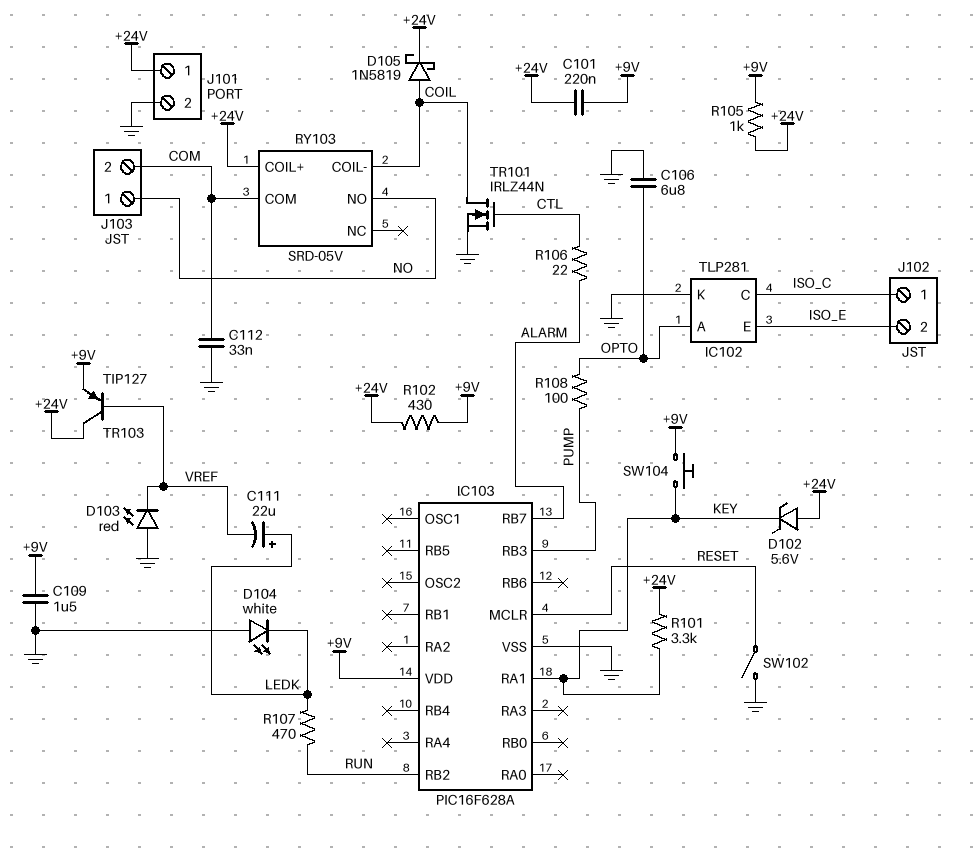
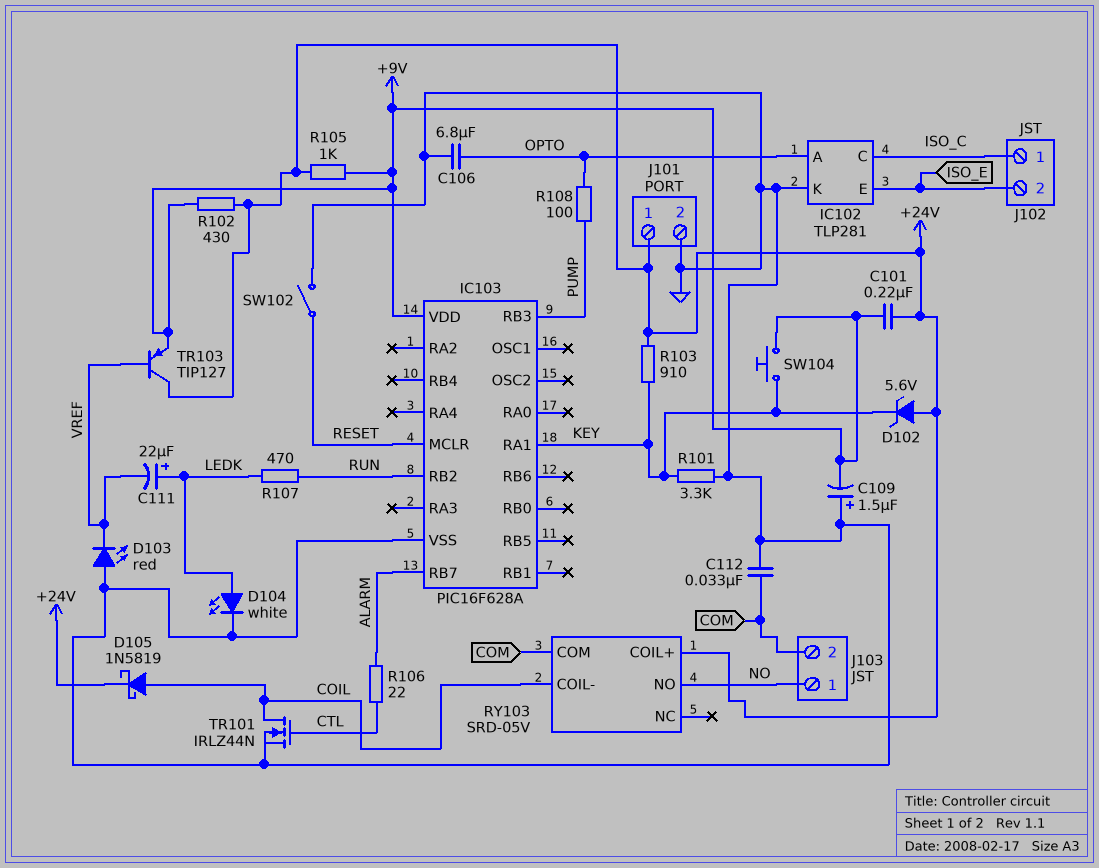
C109: 1.5uF (+9V, GND) -> 1.5uF (plus GND, minus +9V)
D104: LED white (A GND, K LEDK) -> LED white (A LEDK, K GND)
R101: 3.3k (+24V, KEY) -> 3.3k (GND, KEY)
R103: none -> 910 (+24V, KEY)

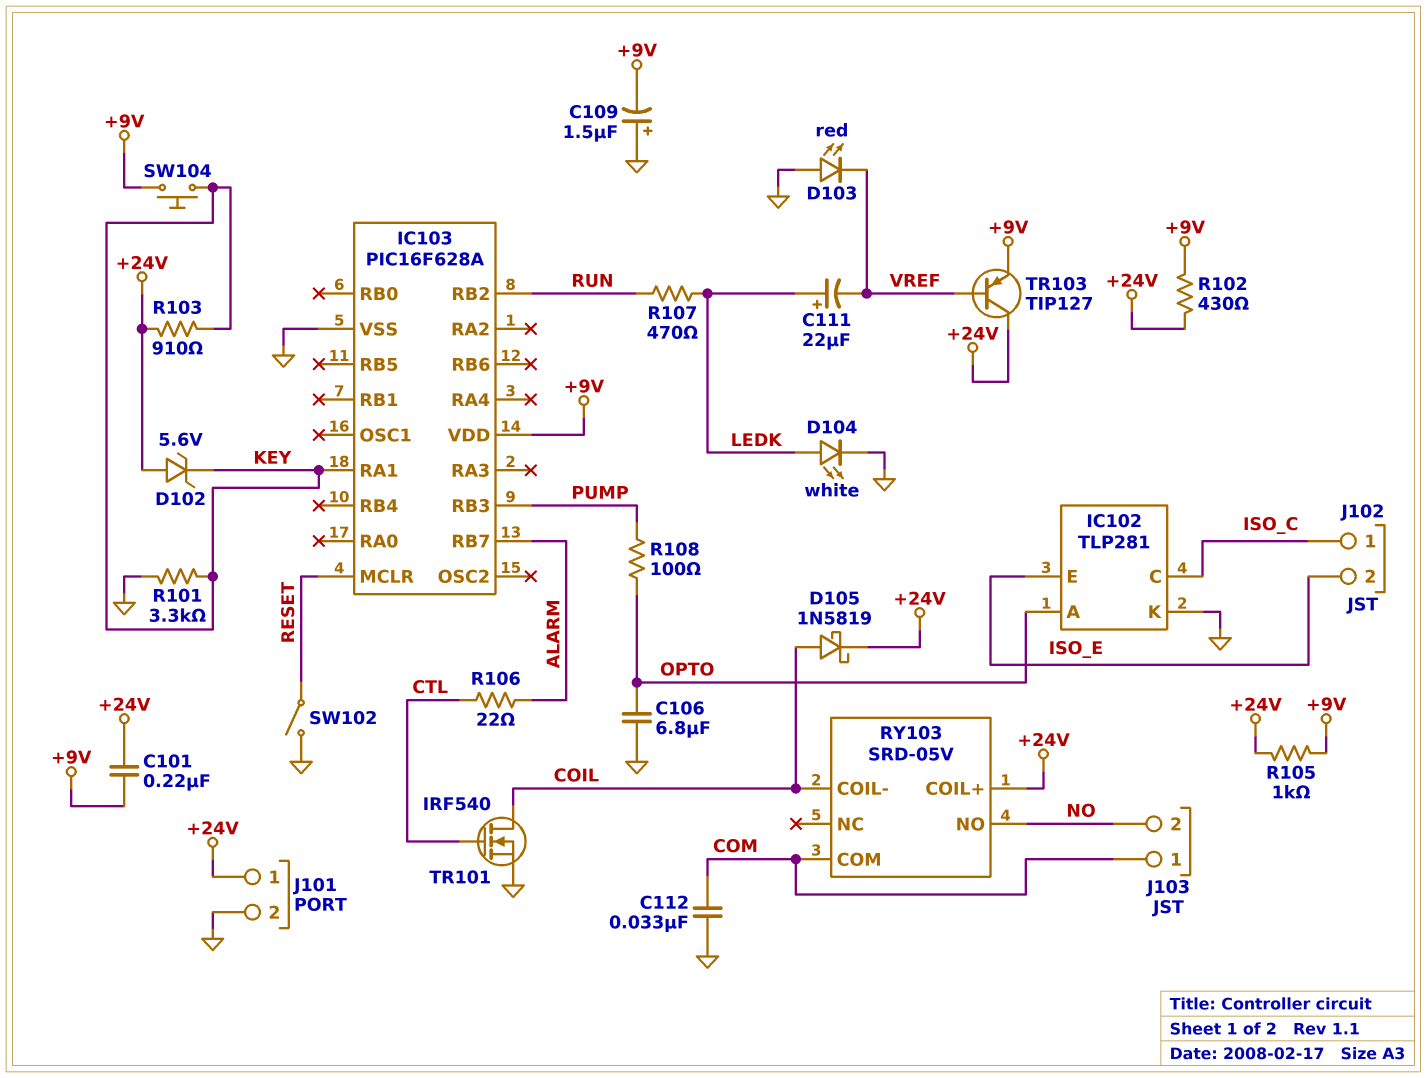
J103 pin 1: NO -> COM
J103 pin 2: COM -> NO
TR101: NMOS IRLZ44N (G CTL, D COIL, S GND) -> NMOS IRF540 (G CTL, D COIL, S GND)

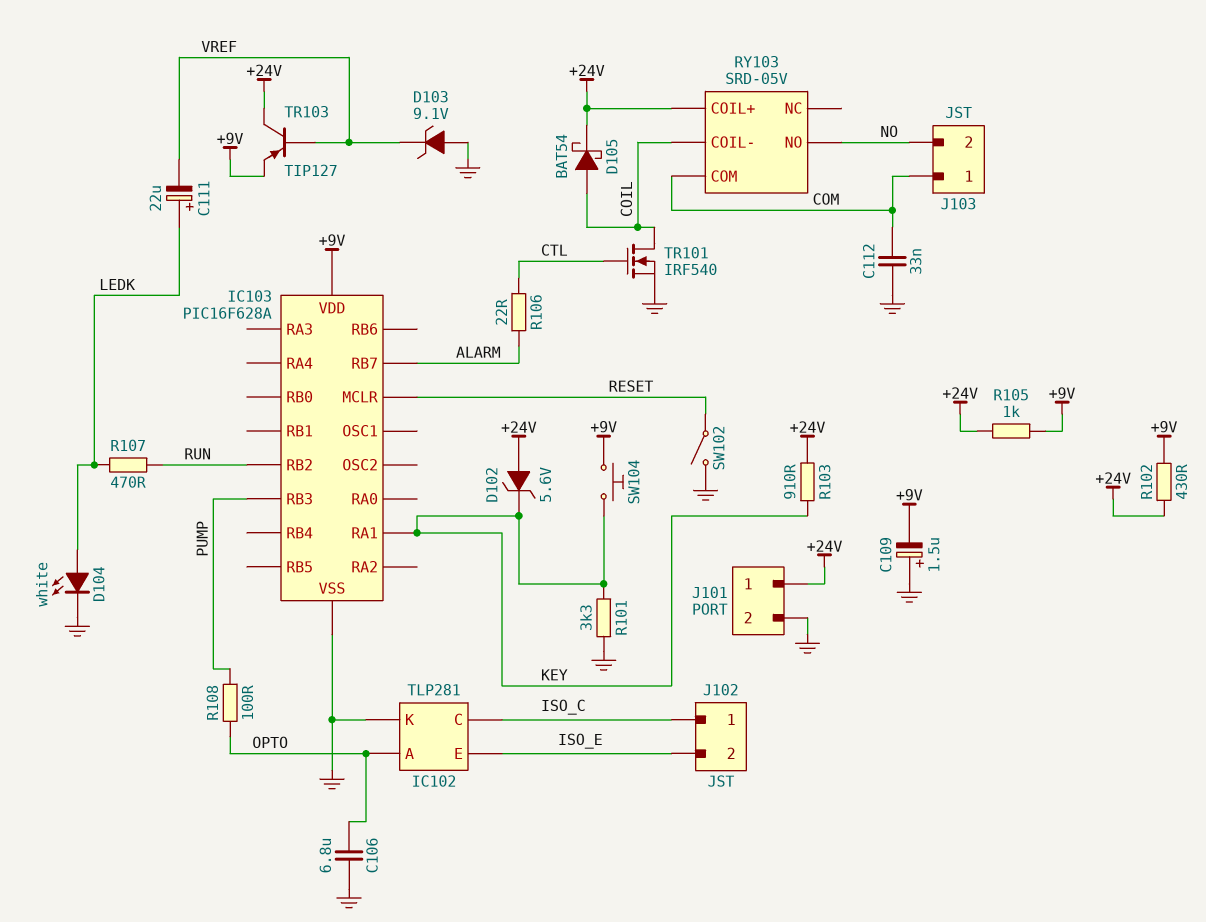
C101: 220nF (+9V, +24V) -> none
D103: LED red (A GND, K VREF) -> zener 9.1V (A GND, K VREF)
D105: schottky 1N5819 (A COIL, K +24V) -> schottky BAT54 (A COIL, K +24V)

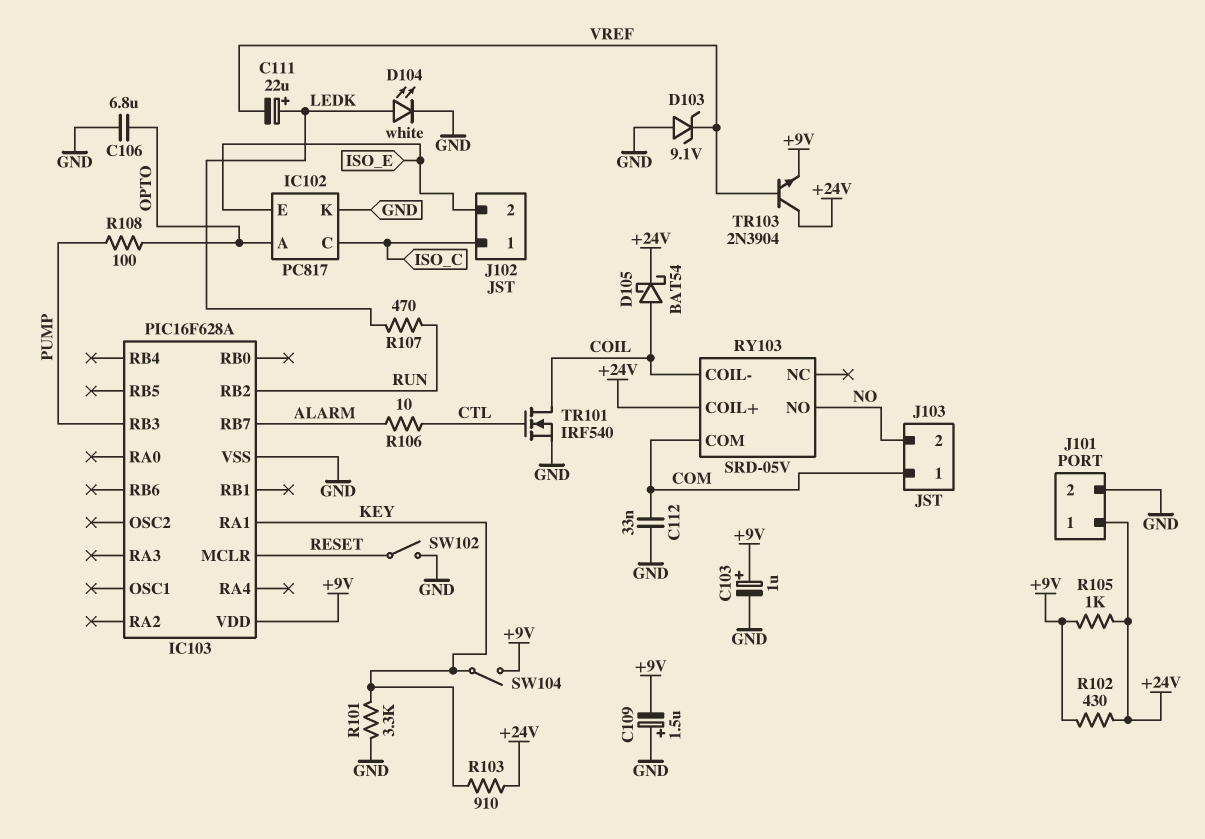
C103: none -> 1uF (plus +9V, minus GND)
D102: zener 5.6V (A +24V, K KEY) -> none
IC102: TLP281 -> PC817
R106: 22 (ALARM, CTL) -> 10 (ALARM, CTL)
SW104: button (+9V, KEY) -> switch (+9V, KEY)
TR103: PNP TIP127 (B VREF, C +24V, E +9V) -> NPN 2N3904 (B VREF, C +24V, E +9V)

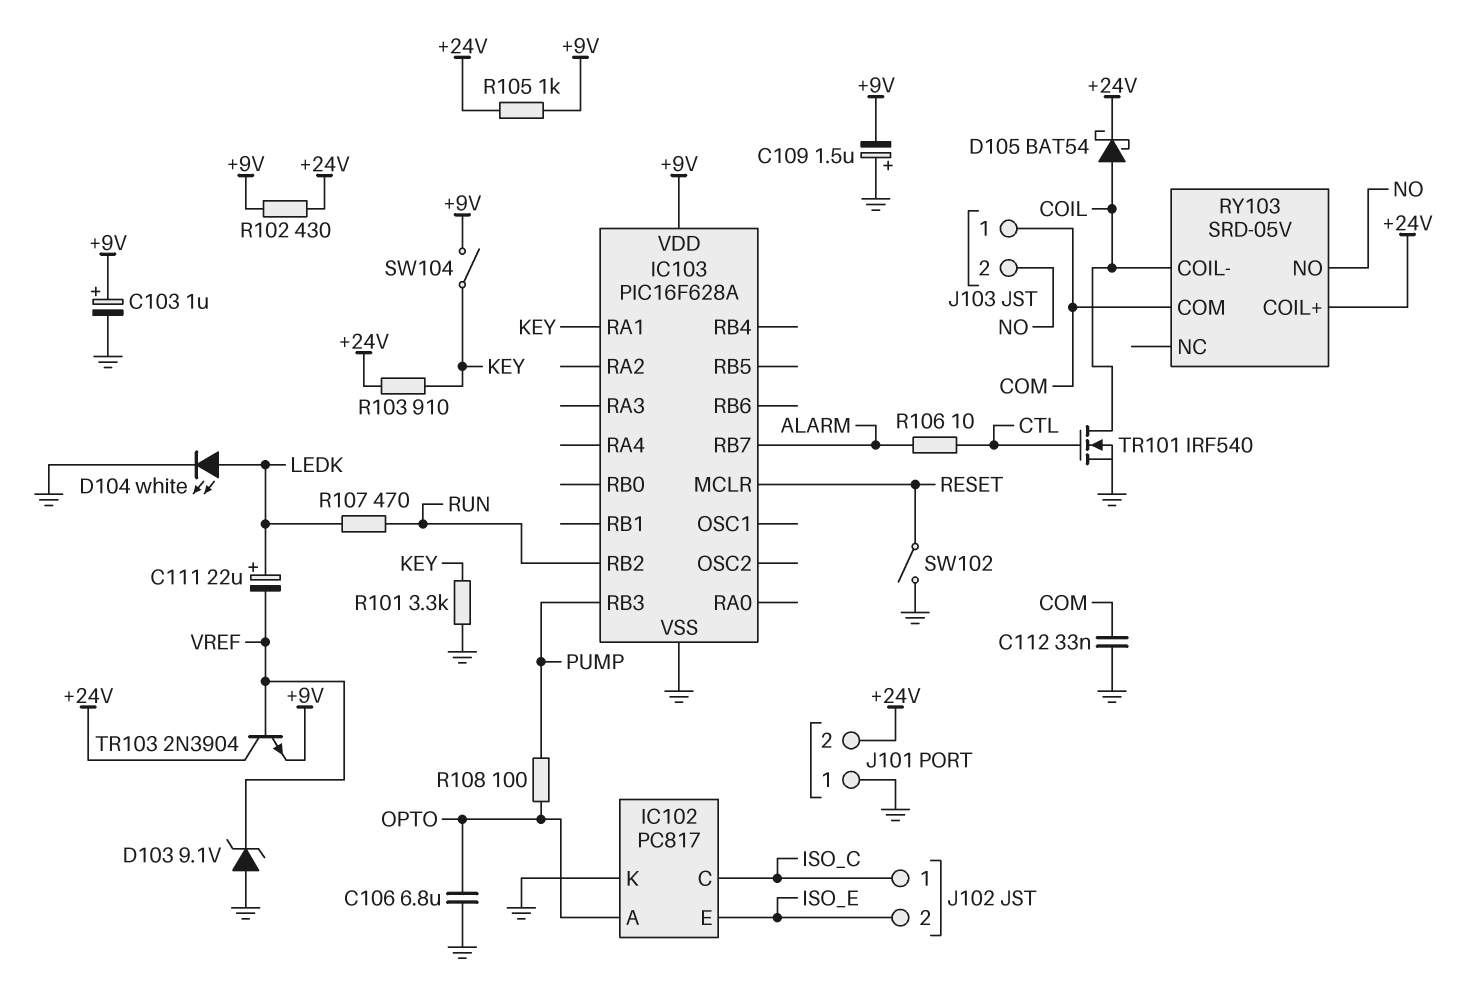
J101 pin 1: +24V -> GND
J101 pin 2: GND -> +24V

